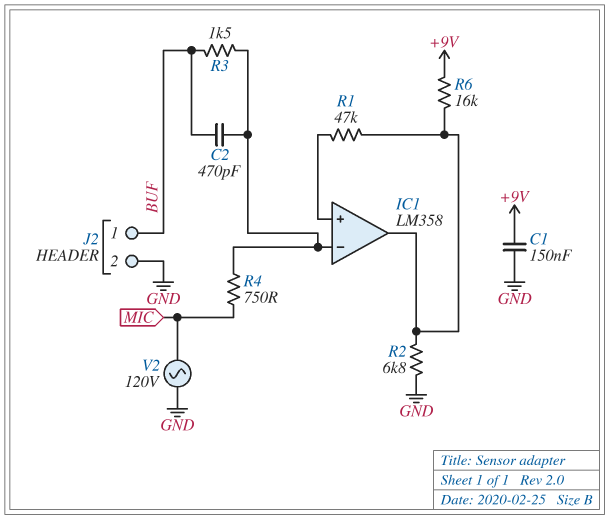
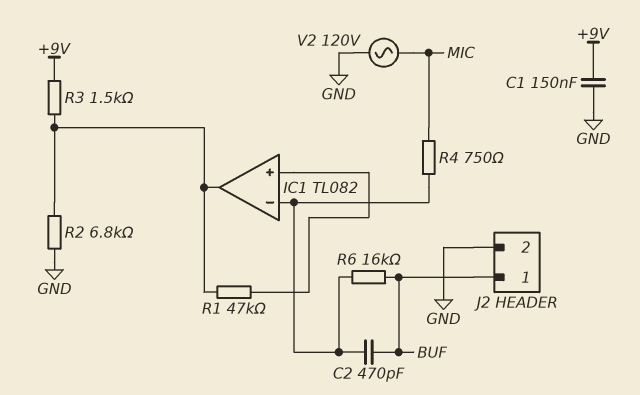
IC1: LM358 -> TL082
R3: 1.5k (BUF, IC1/in-) -> 1.5k (+9V, IC1/out)
R6: 16k (+9V, IC1/out) -> 16k (BUF, IC1/in-)

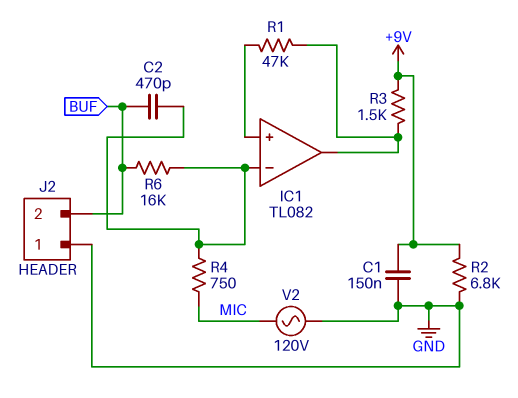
J2 pin 1: BUF -> GND
J2 pin 2: GND -> BUF
R2: 6.8k (GND, IC1/out) -> 6.8k (+9V, GND)

